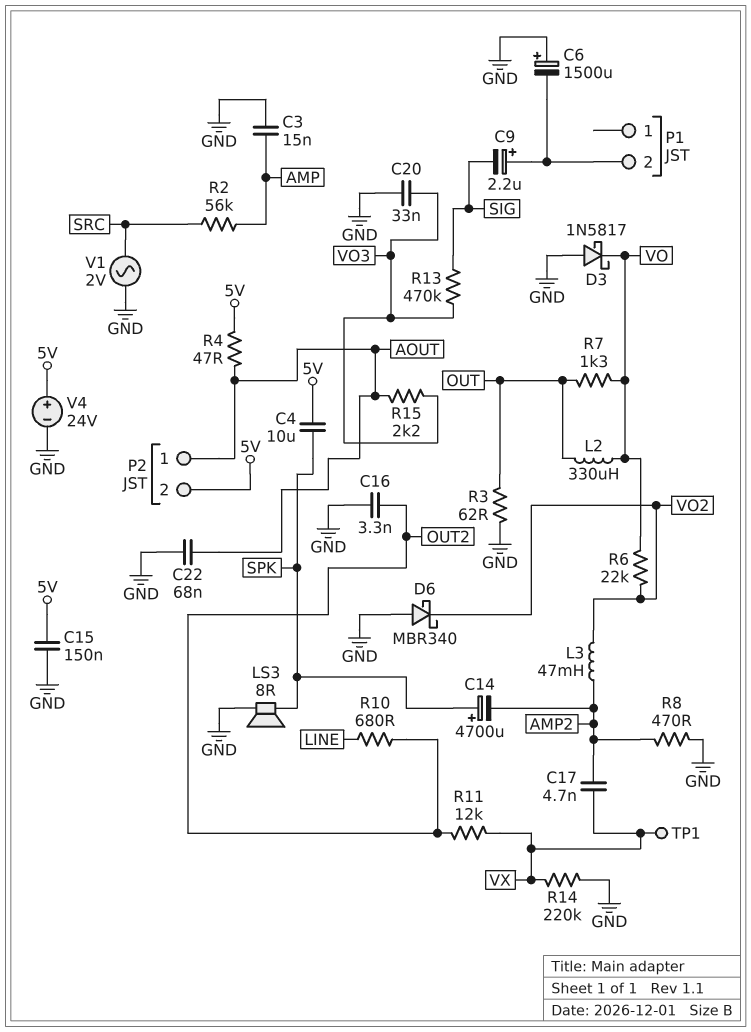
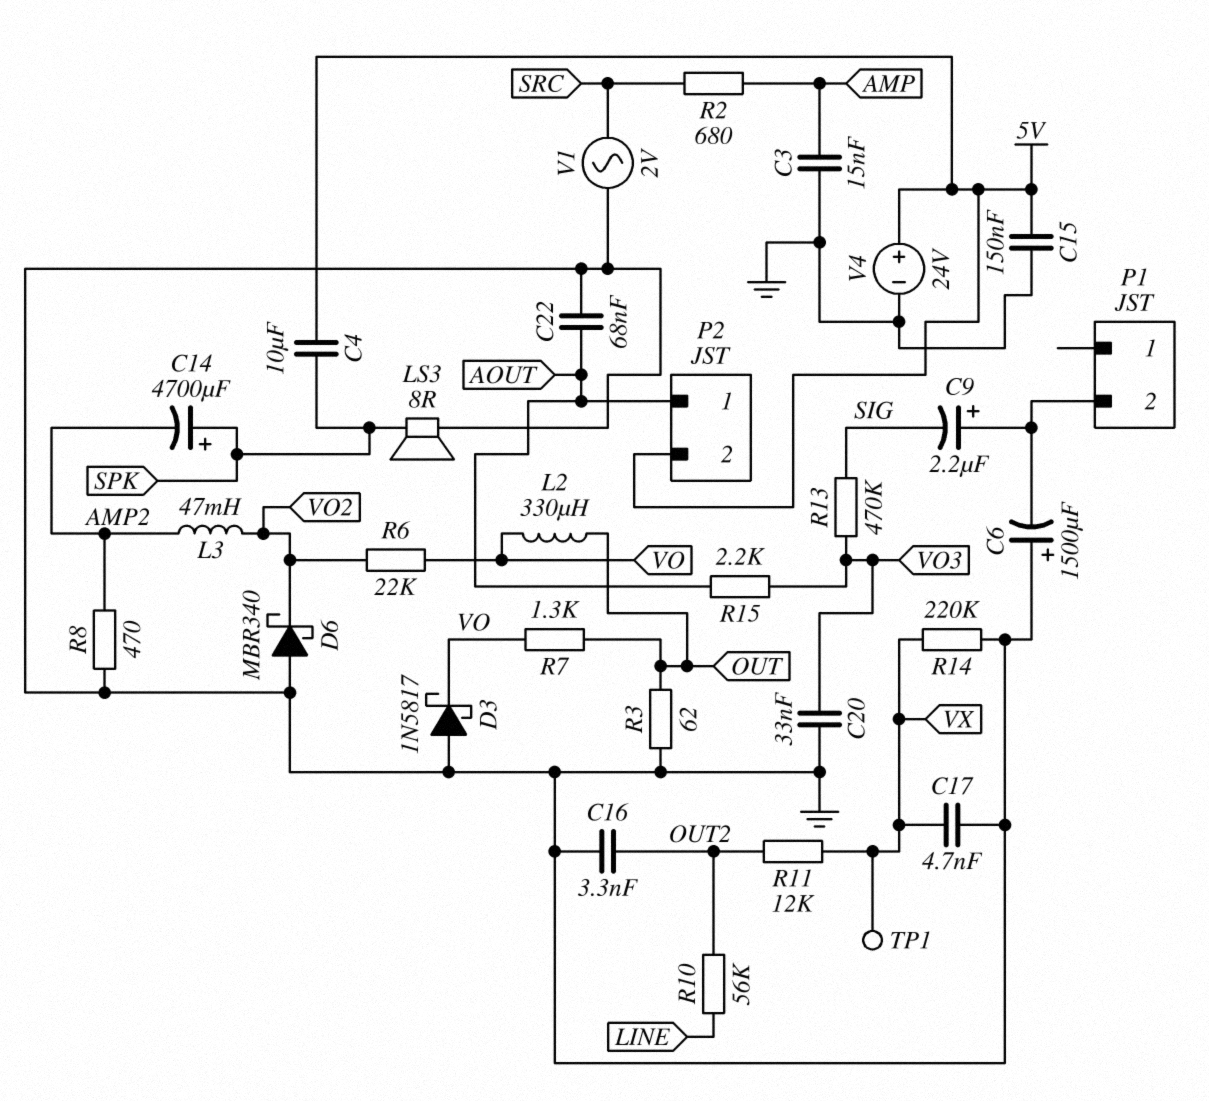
C17: 4.7nF (AMP2, VX) -> 4.7nF (GND, VX)
R2: 56k (AMP, SRC) -> 680 (AMP, SRC)
R4: 47 (5V, AOUT) -> none
R10: 680 (LINE, OUT2) -> 56k (LINE, OUT2)

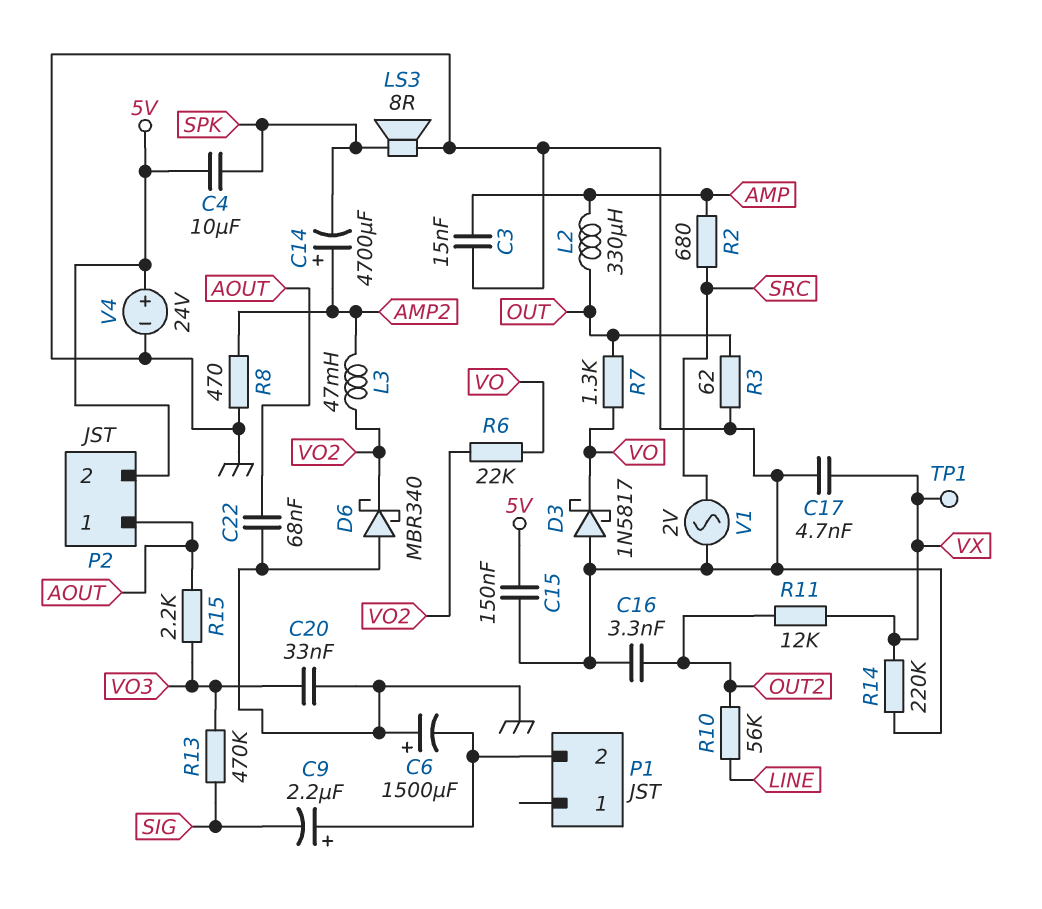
C14: 4700uF (plus SPK, minus AMP2) -> 4700uF (plus AMP2, minus SPK)
L2: 330uH (OUT, VO) -> 330uH (AMP, OUT)

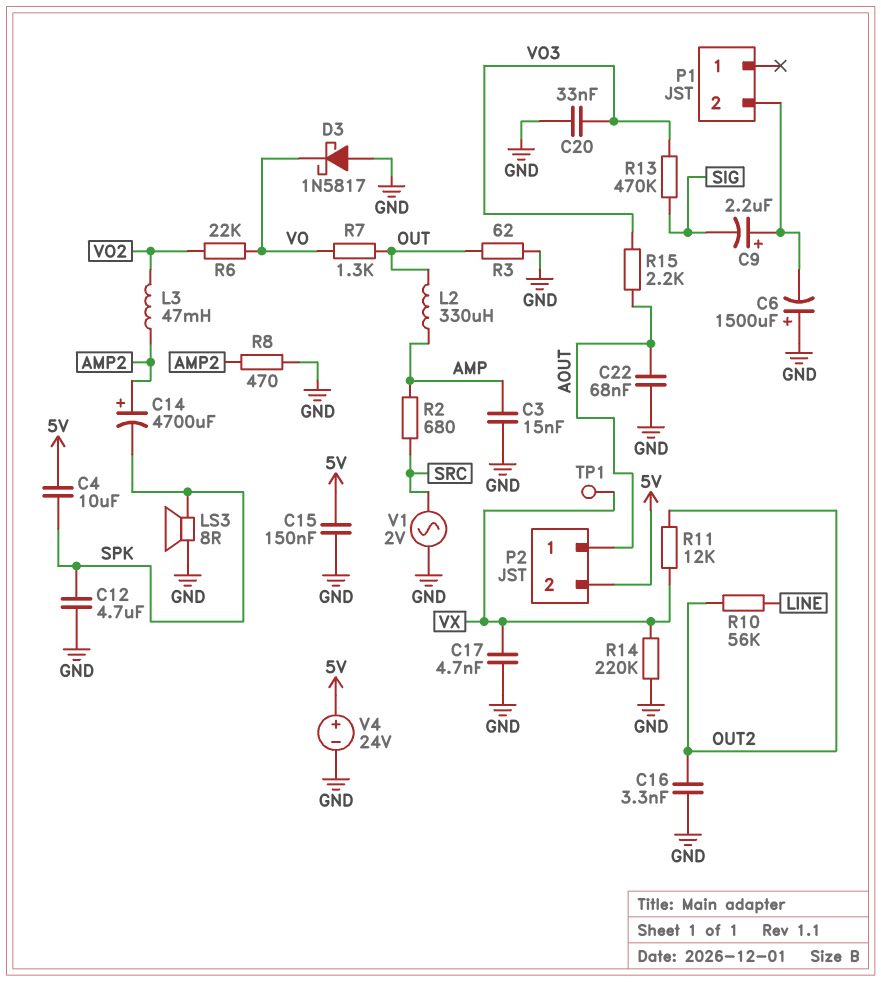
C12: none -> 4.7uF (GND, SPK)
D6: schottky MBR340 (A GND, K VO2) -> none

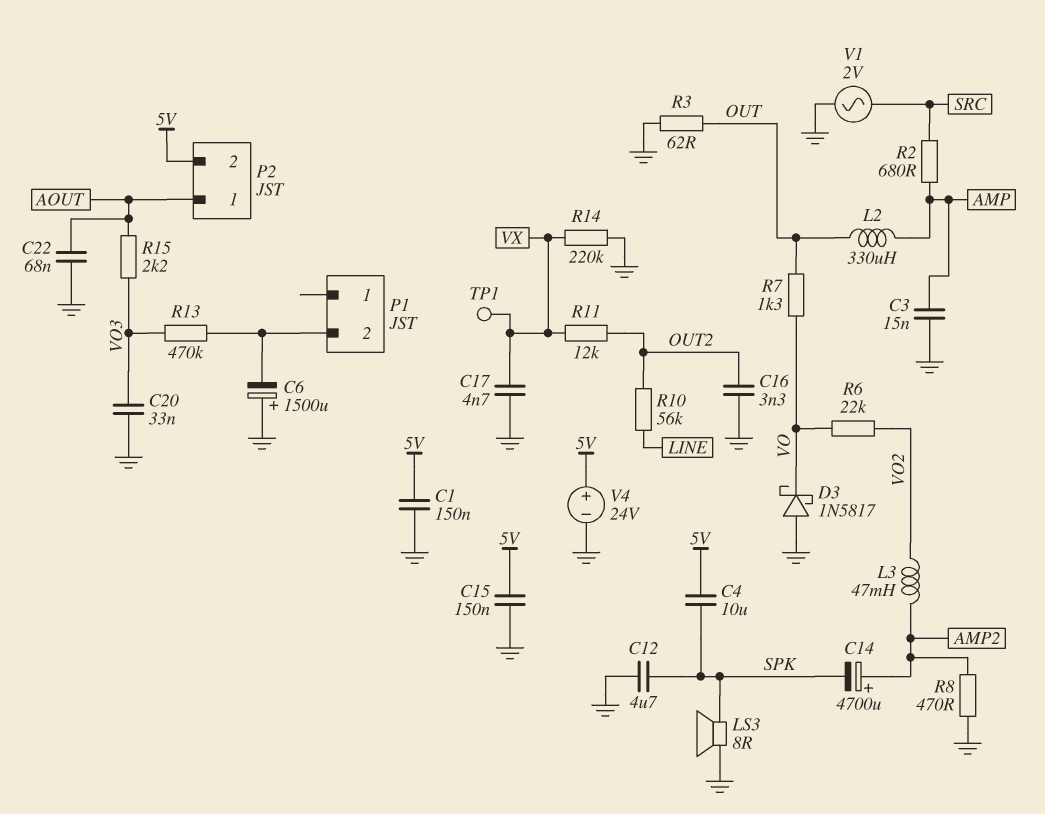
C1: none -> 150nF (5V, GND)
C9: 2.2uF (plus P1/2, minus SIG) -> none
R13: 470k (SIG, VO3) -> 470k (P1/2, VO3)

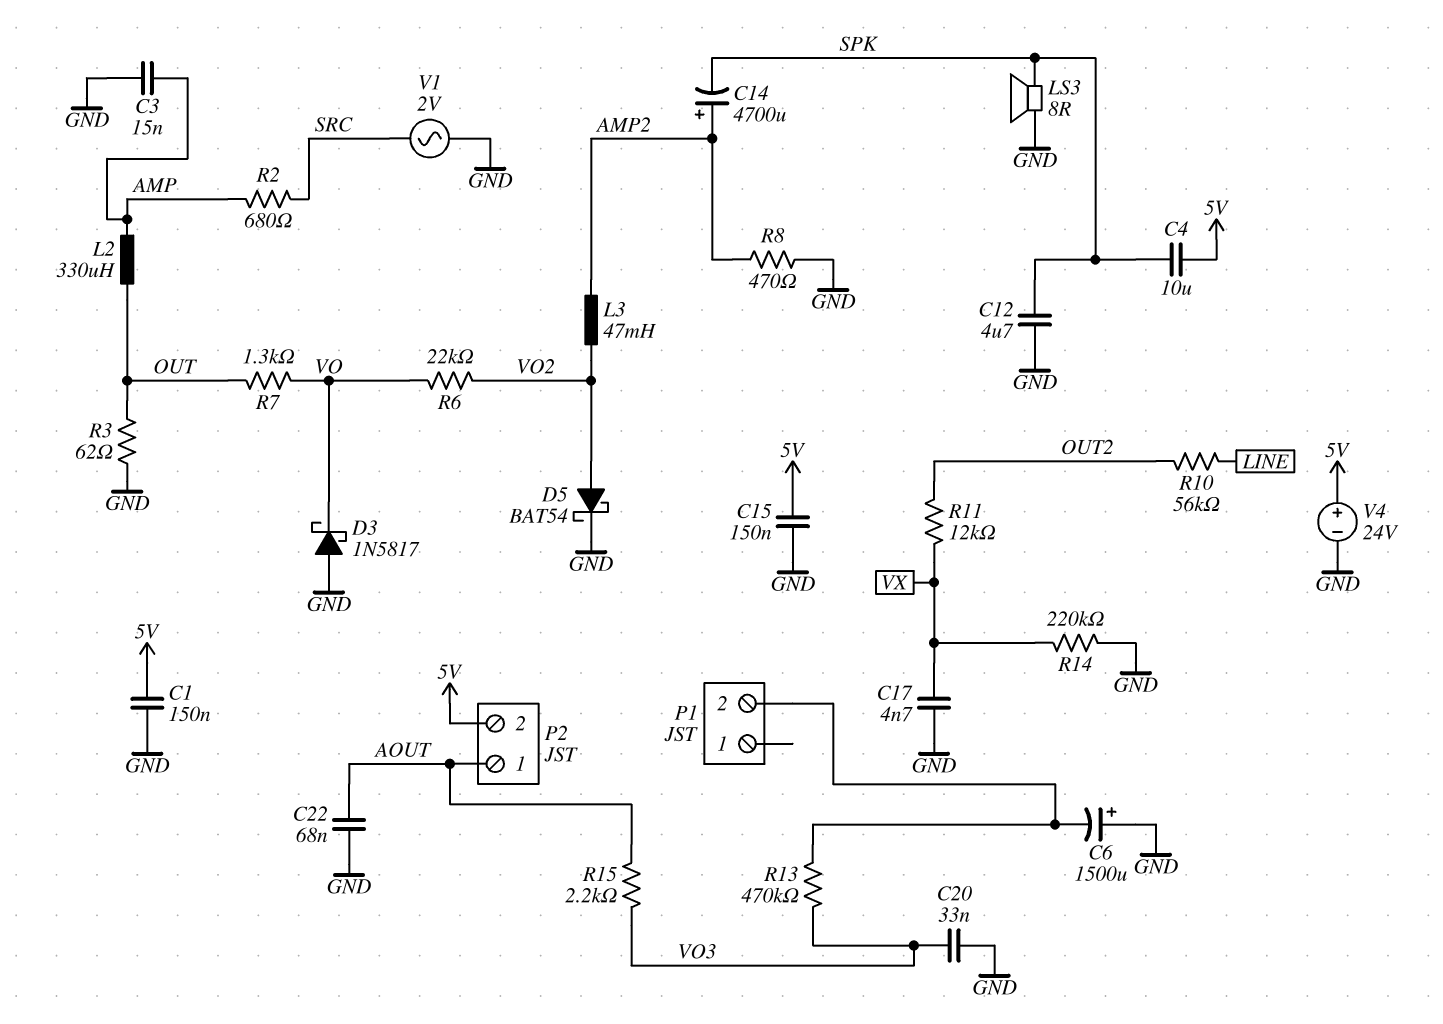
C16: 3.3nF (GND, OUT2) -> none
D5: none -> schottky BAT54 (A VO2, K GND)
TP1: test point (VX) -> none

